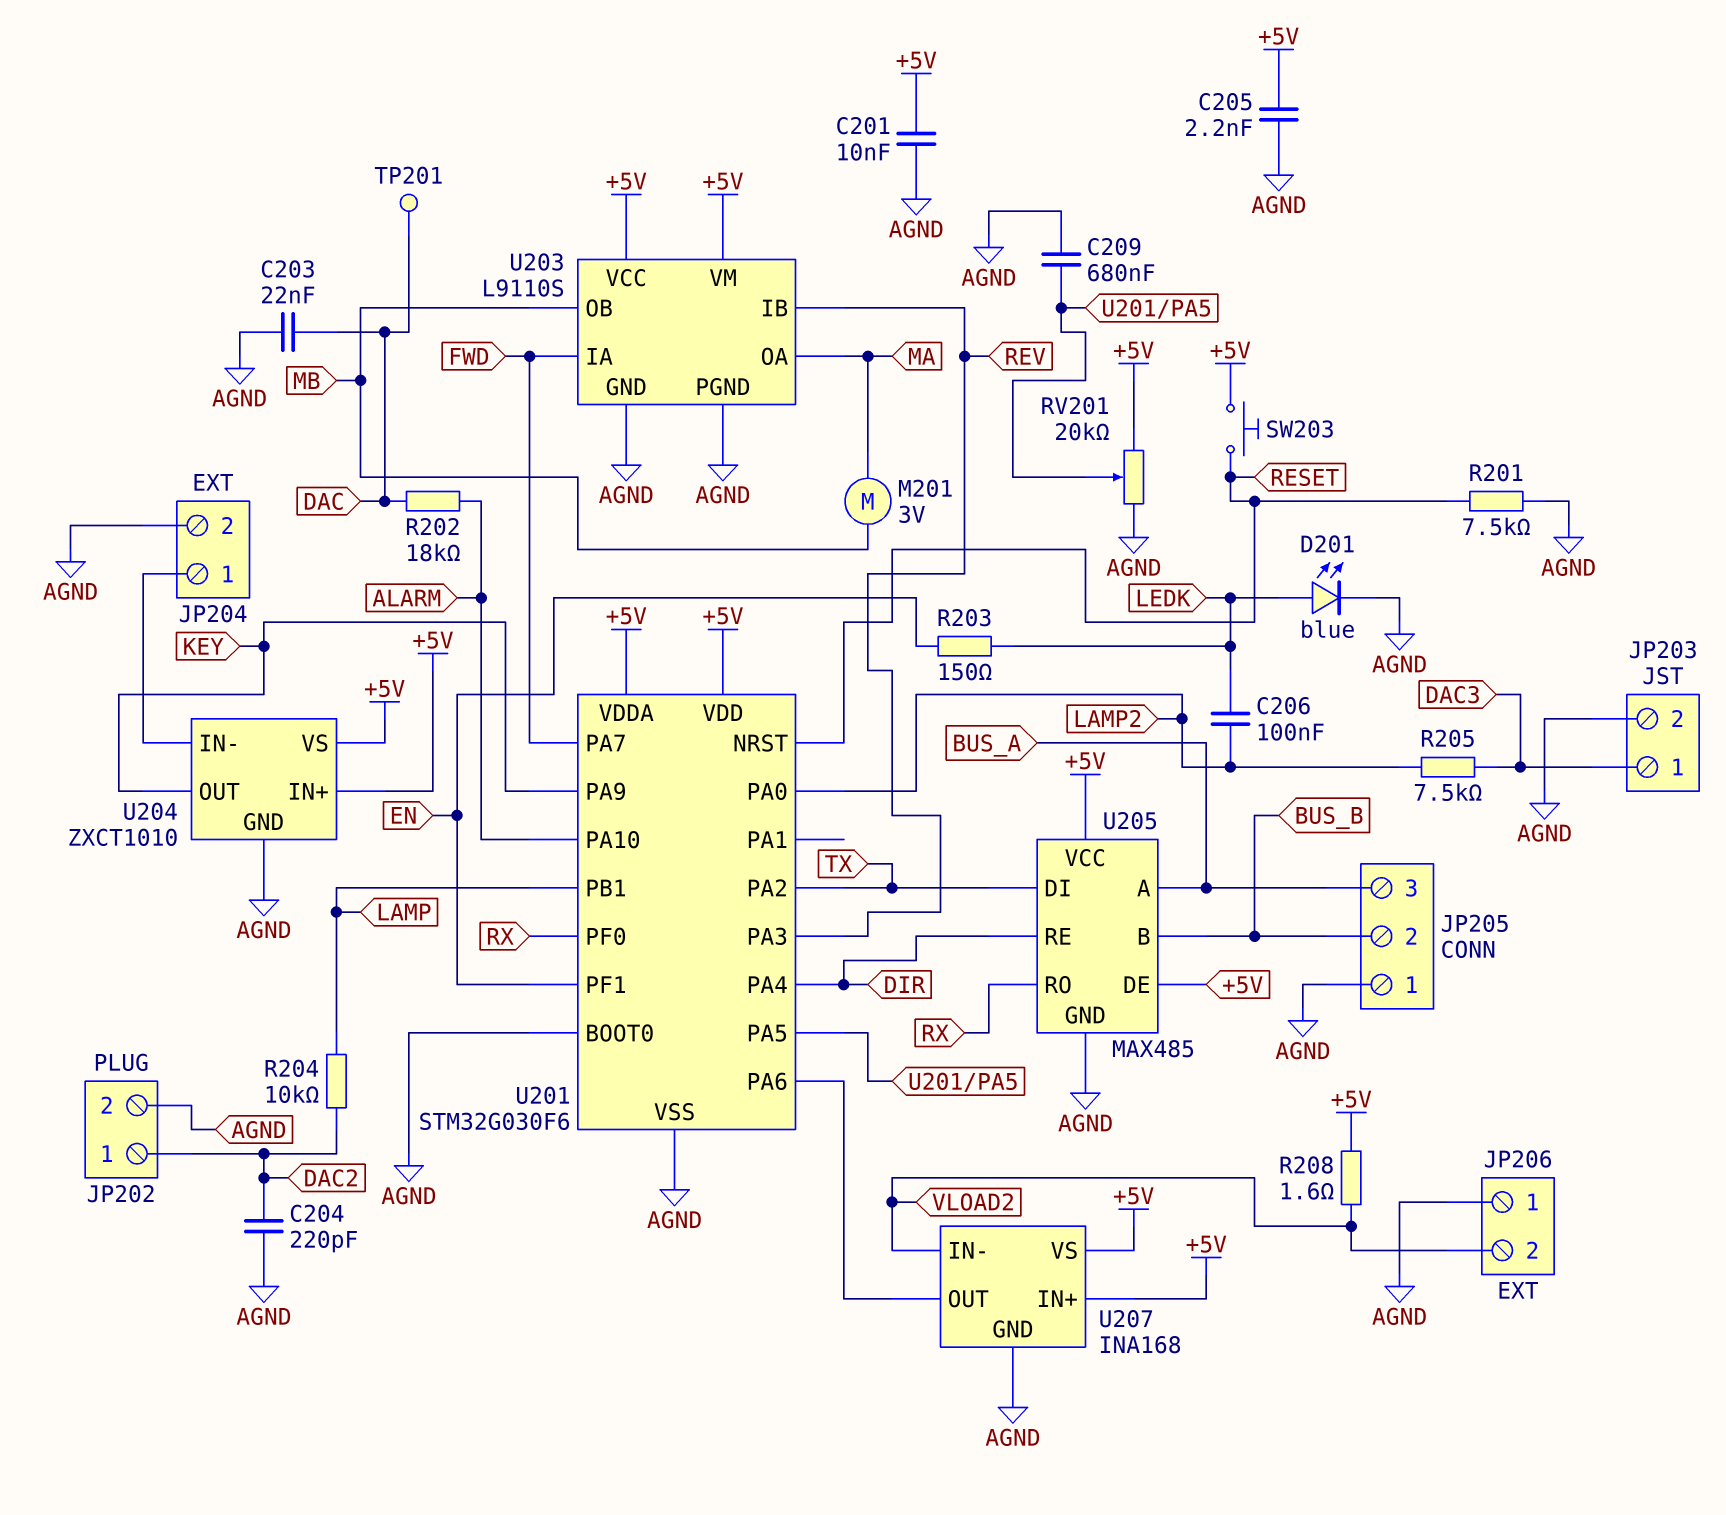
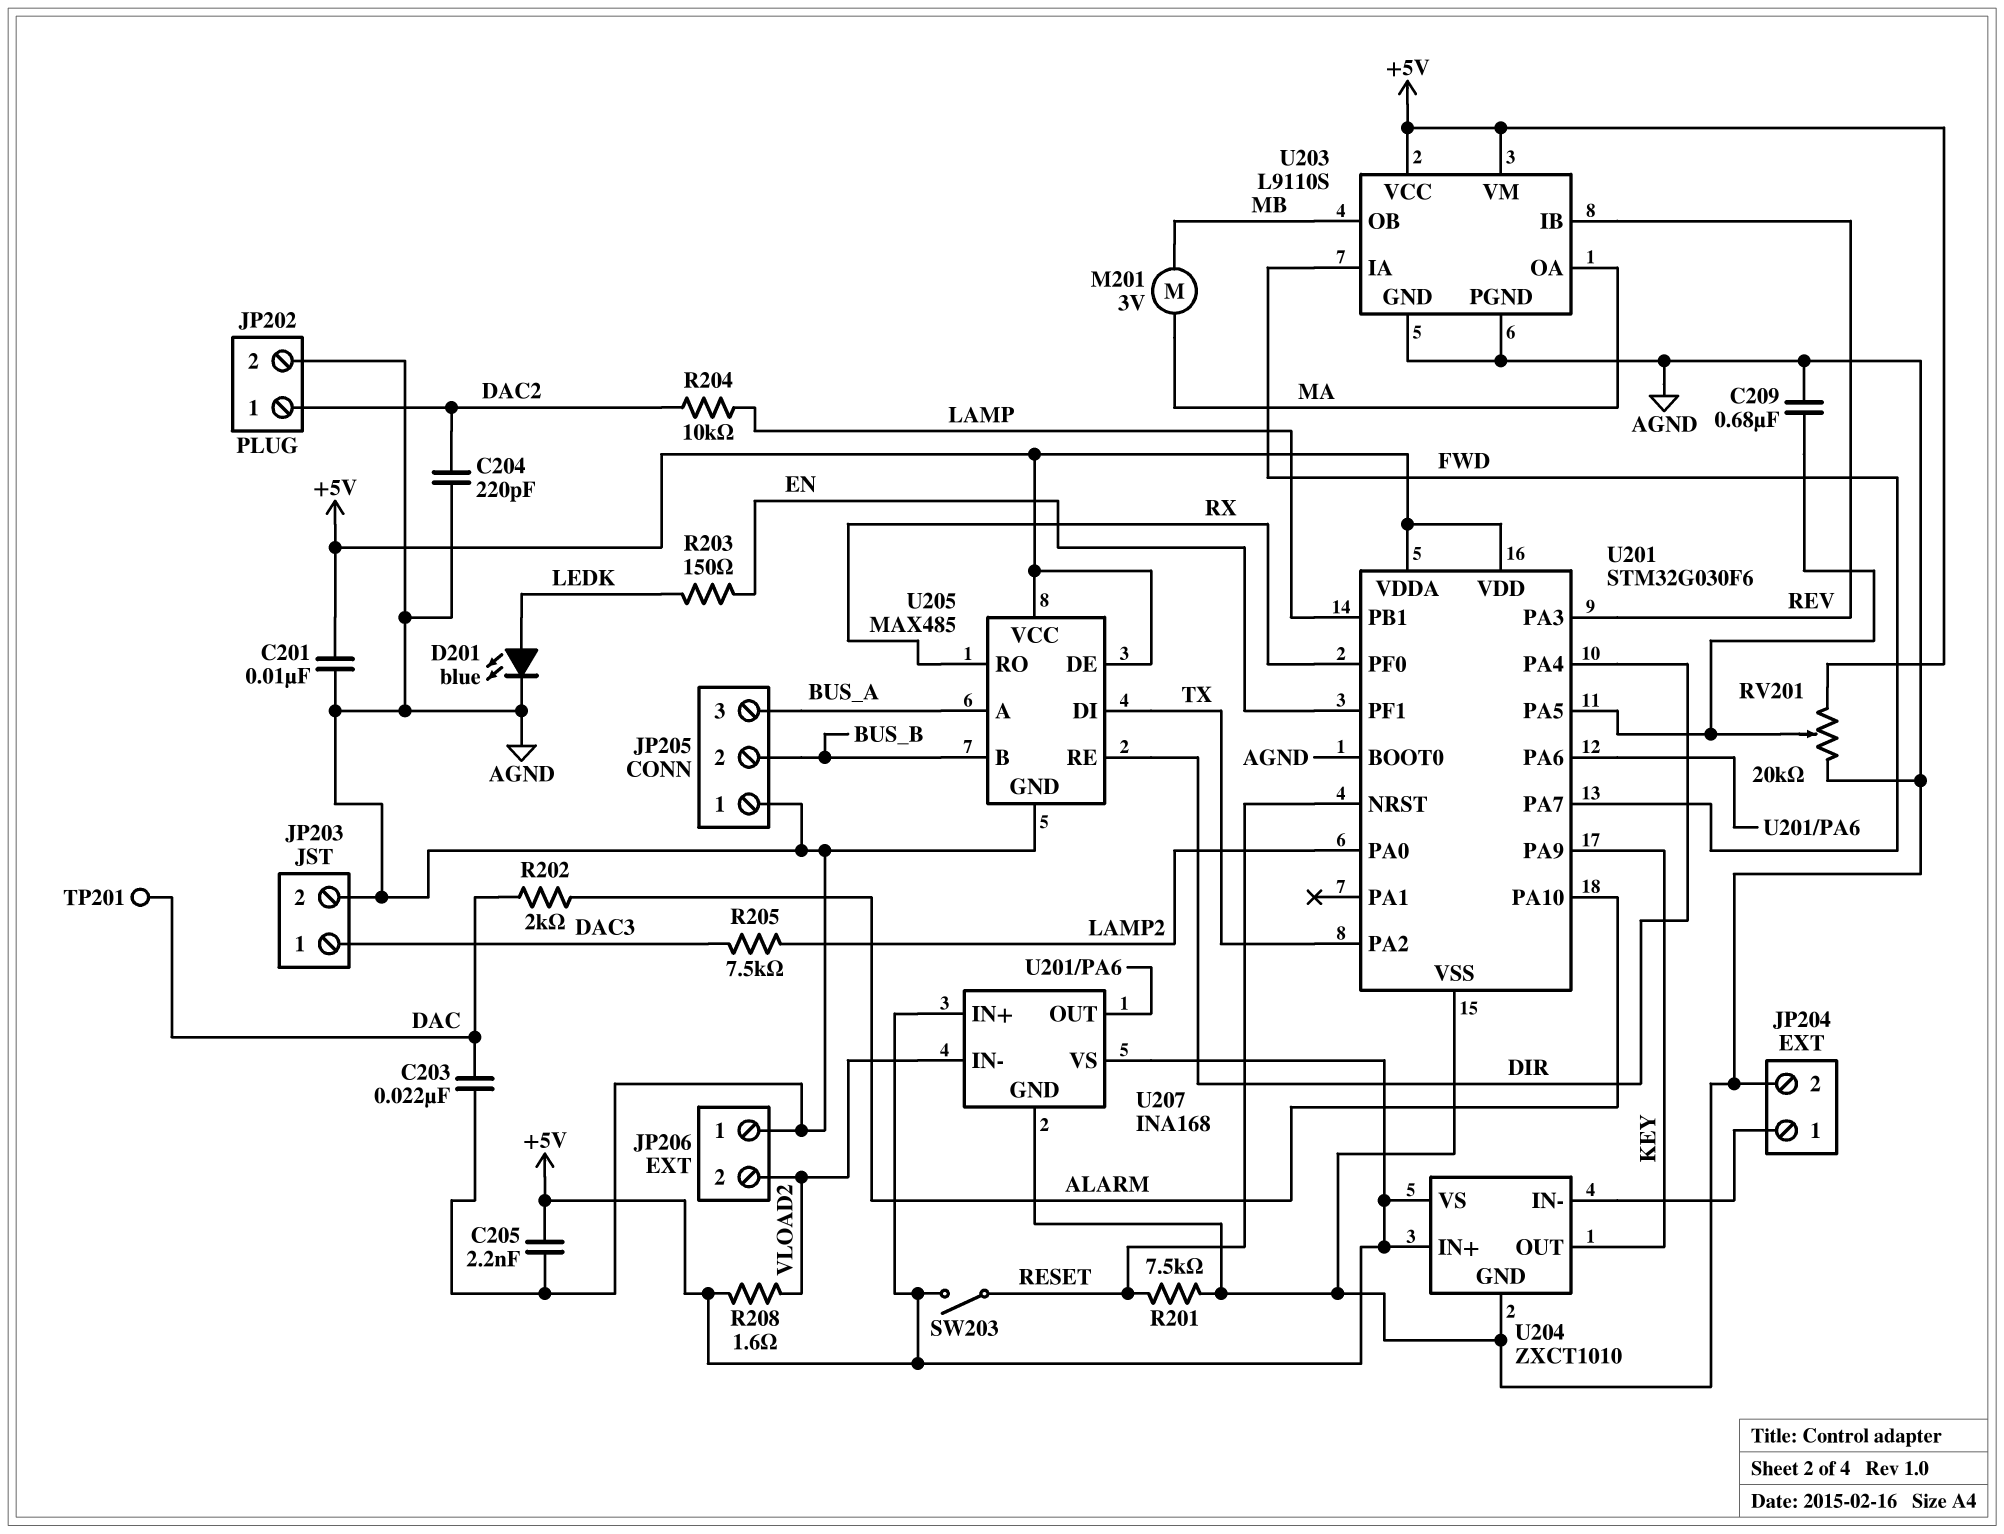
C206: 100nF (LAMP2, LEDK) -> none
R202: 18k (ALARM, DAC) -> 2k (ALARM, DAC)
SW203: button (+5V, RESET) -> switch (+5V, RESET)

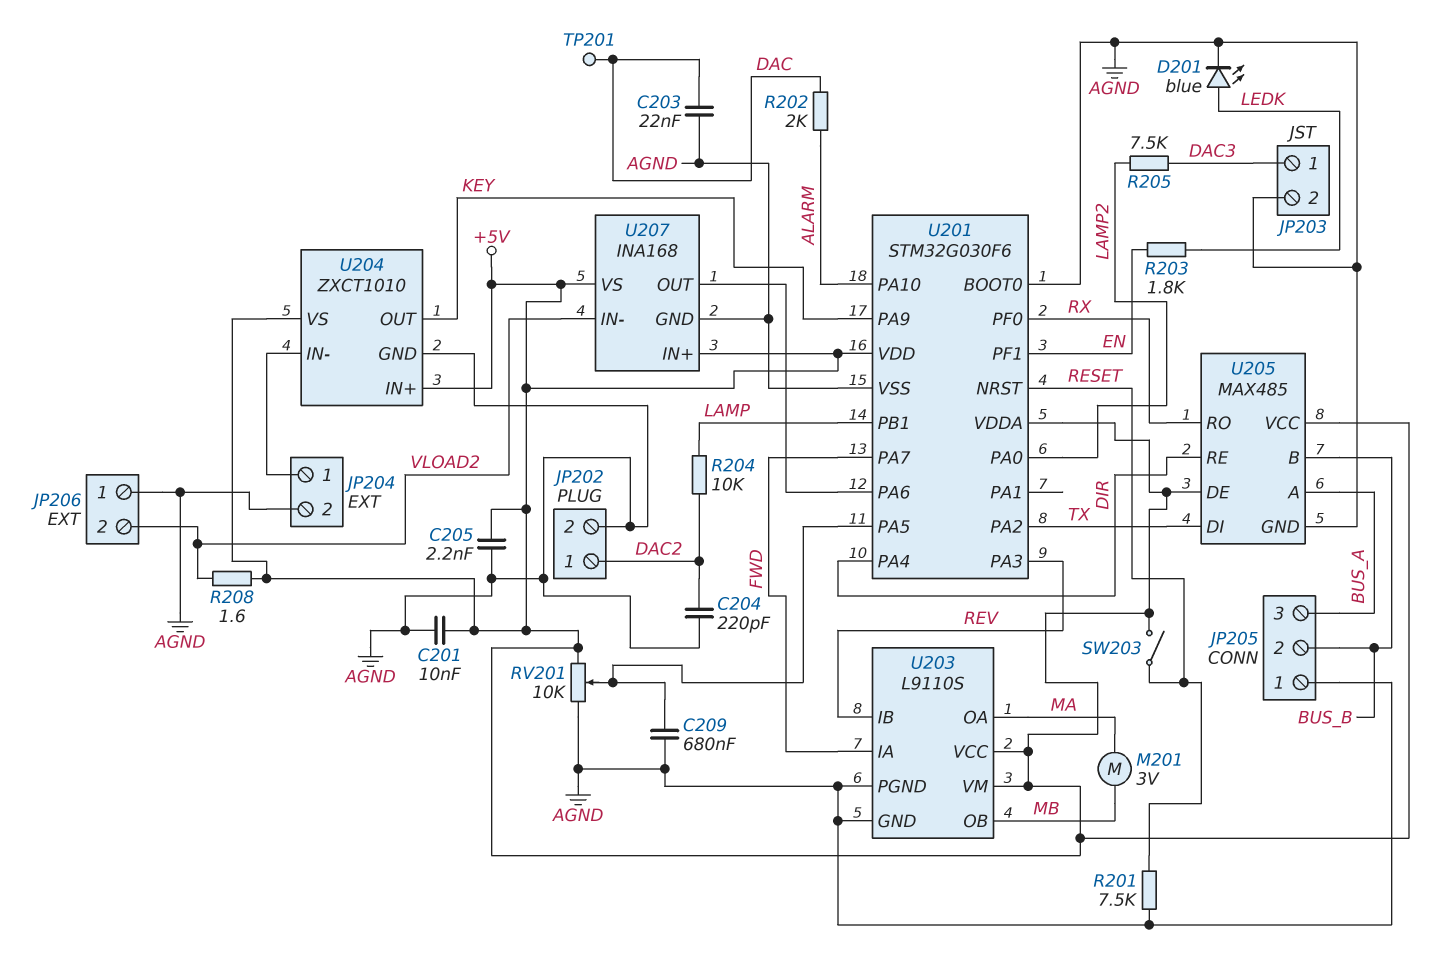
R203: 150 (EN, LEDK) -> 1.8k (EN, LEDK)
RV201: 20k (+5V, AGND, wiper U201/PA5) -> 10k (+5V, AGND, wiper U201/PA5)

